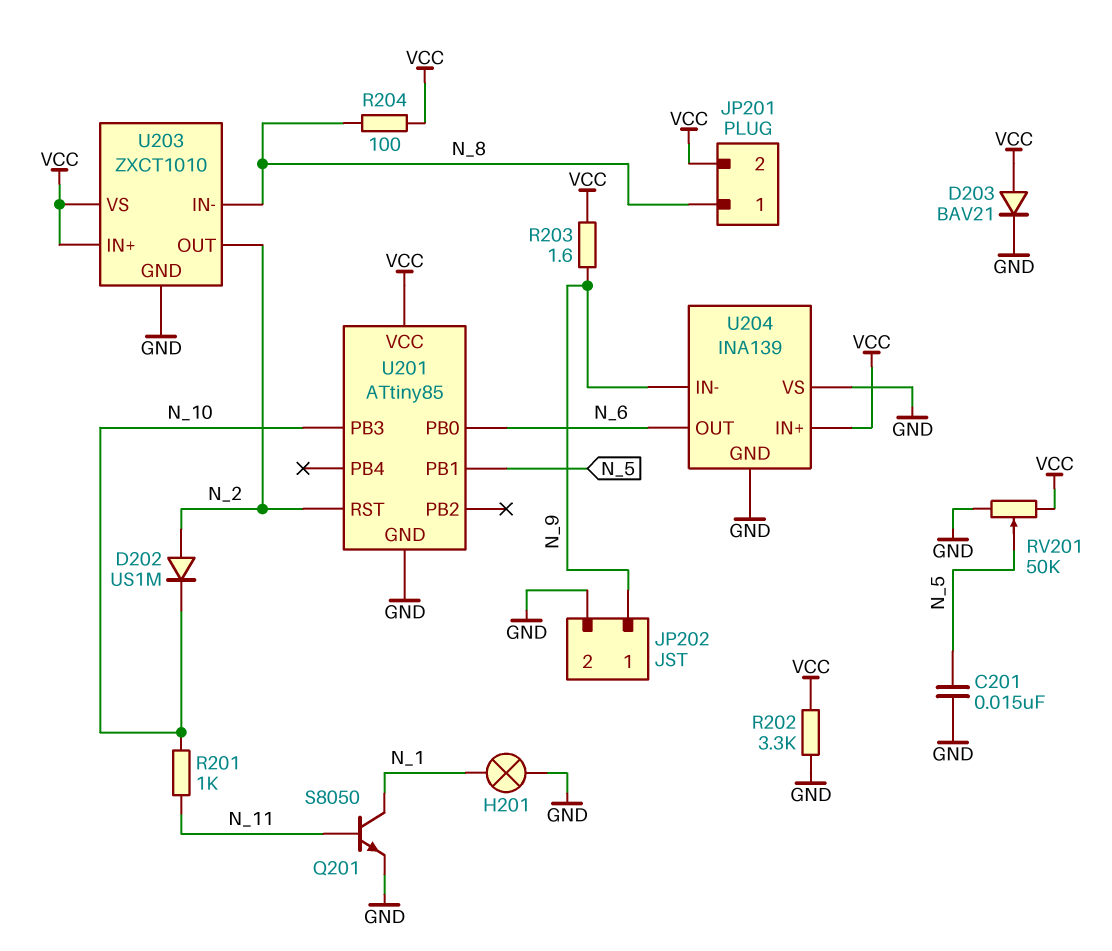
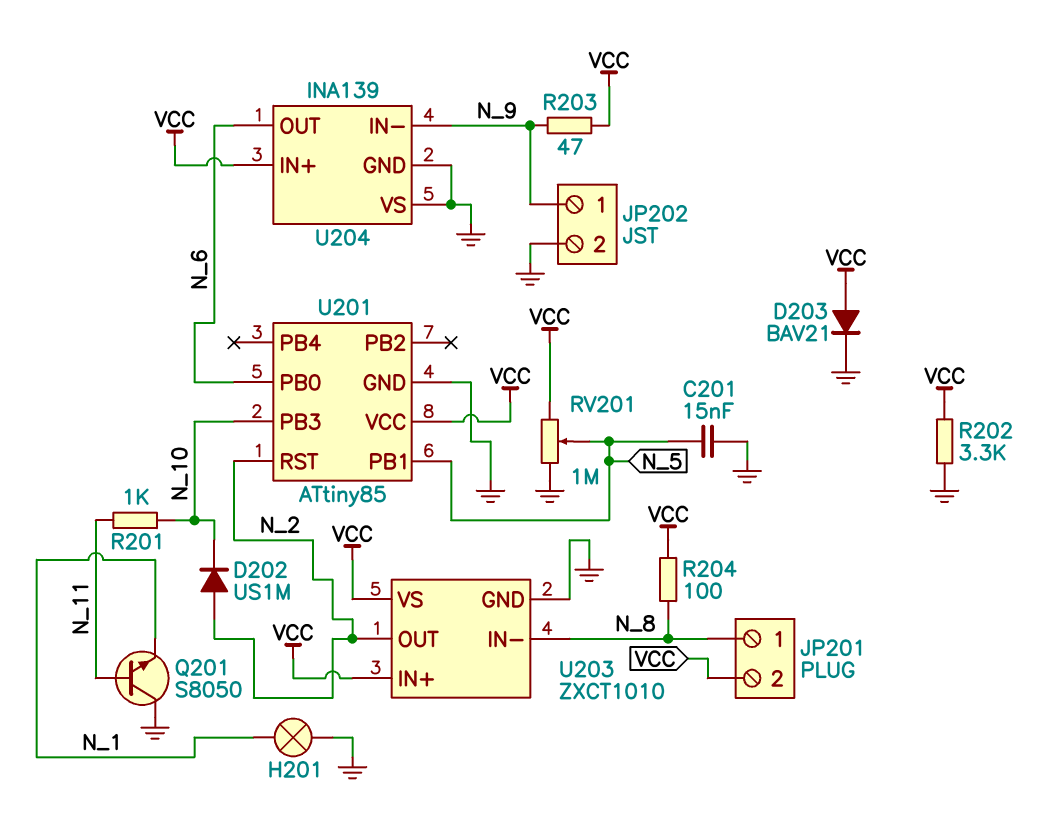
Q201: NPN S8050 (B N_11, C N_1, E GND) -> NPN S8050 (B N_11, C GND, E N_1)
R203: 1.6 (N_9, VCC) -> 47 (N_9, VCC)
RV201: 50k (GND, VCC, wiper N_5) -> 1M (GND, VCC, wiper N_5)

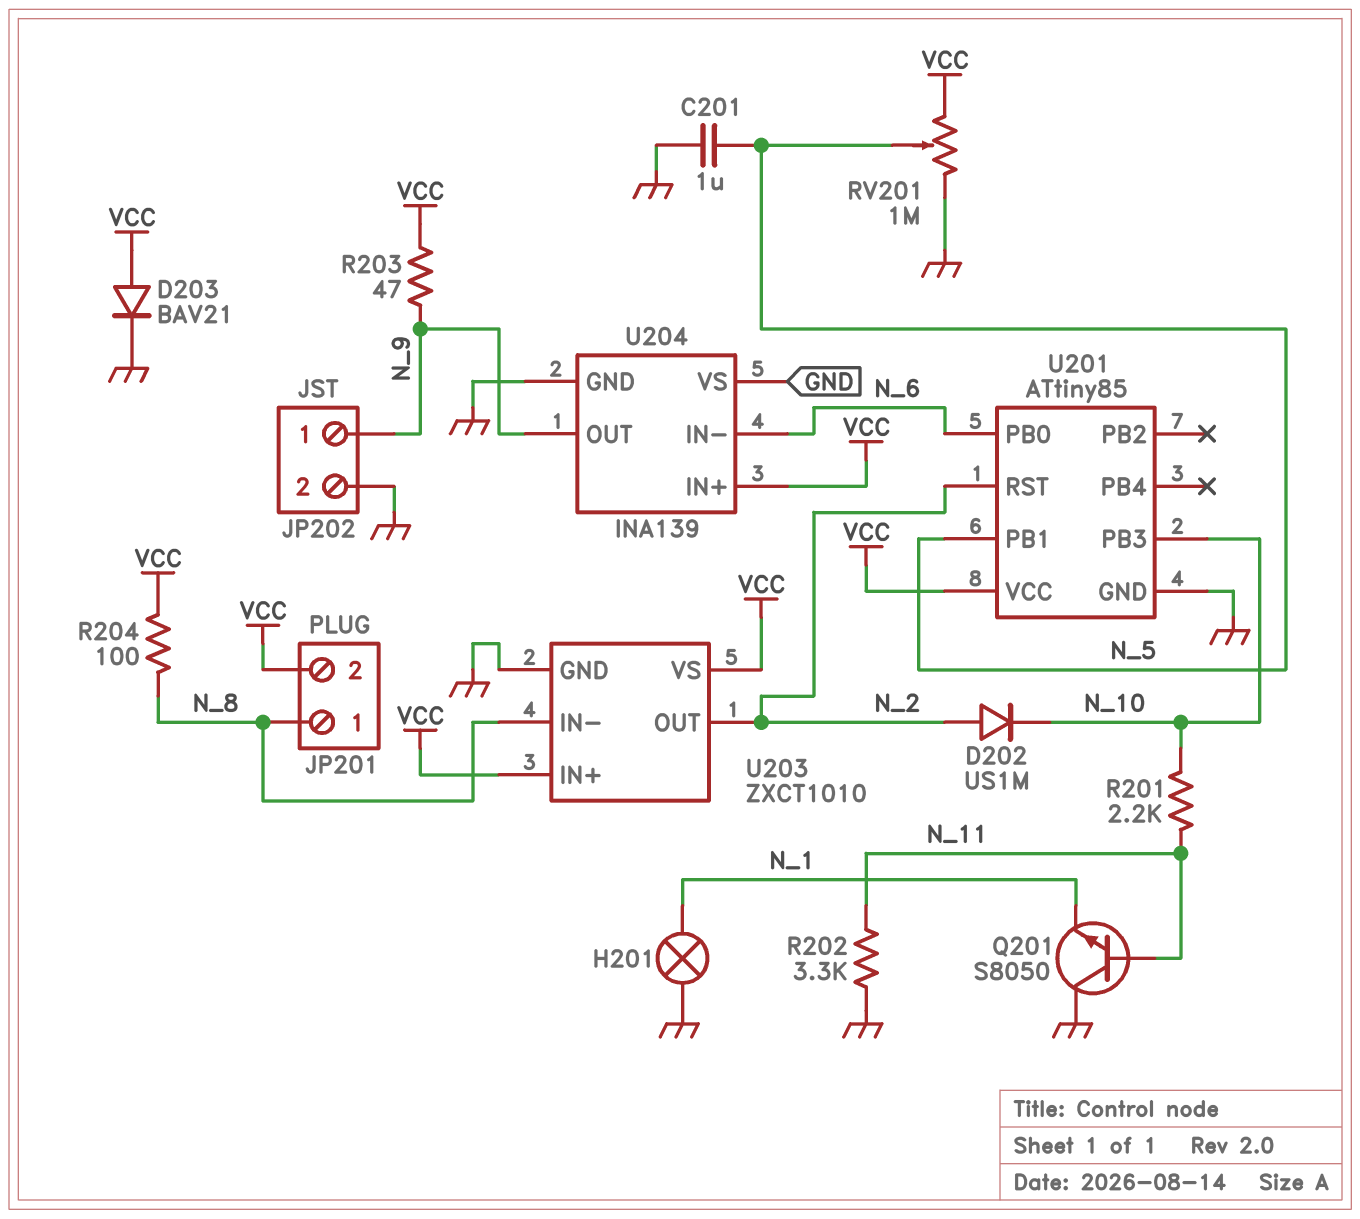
C201: 15nF (GND, N_5) -> 1uF (GND, N_5)
R201: 1k (N_10, N_11) -> 2.2k (N_10, N_11)
R202: 3.3k (GND, VCC) -> 3.3k (GND, N_11)
U204 pin IN-: N_9 -> N_6
U204 pin OUT: N_6 -> N_9

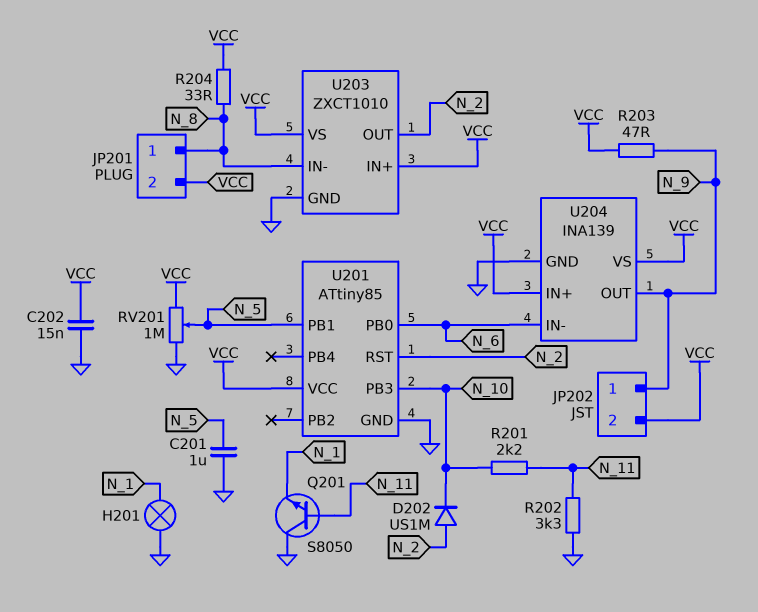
C202: none -> 15nF (GND, VCC)
D203: diode BAV21 (A VCC, K GND) -> none
JP202 pin 2: GND -> VCC
R204: 100 (N_8, VCC) -> 33 (N_8, VCC)
U204 pin VS: GND -> VCC

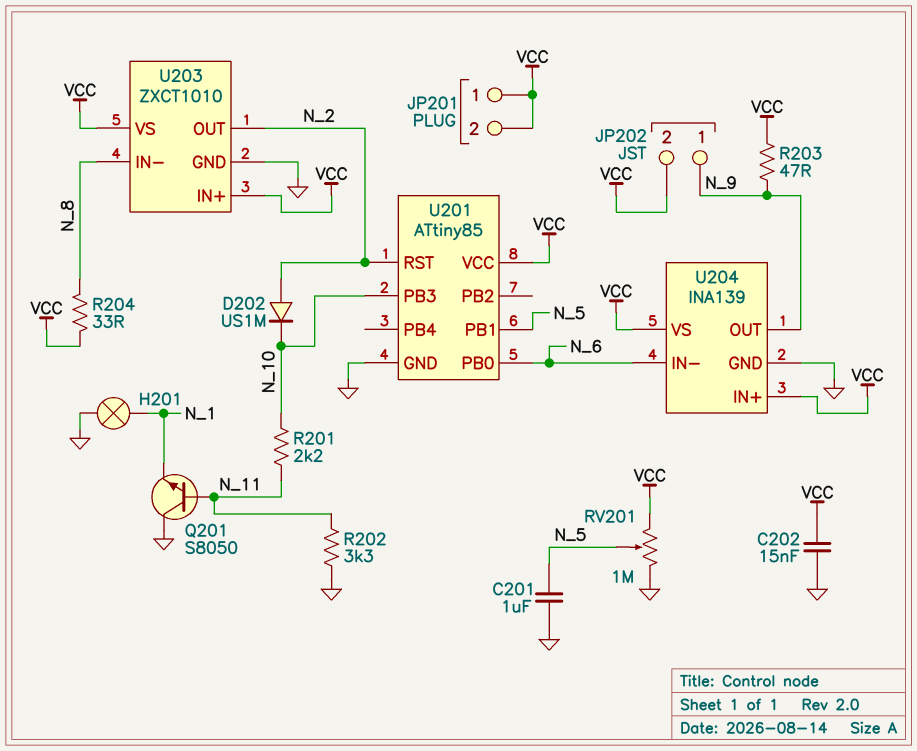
JP201 pin 1: N_8 -> VCC

